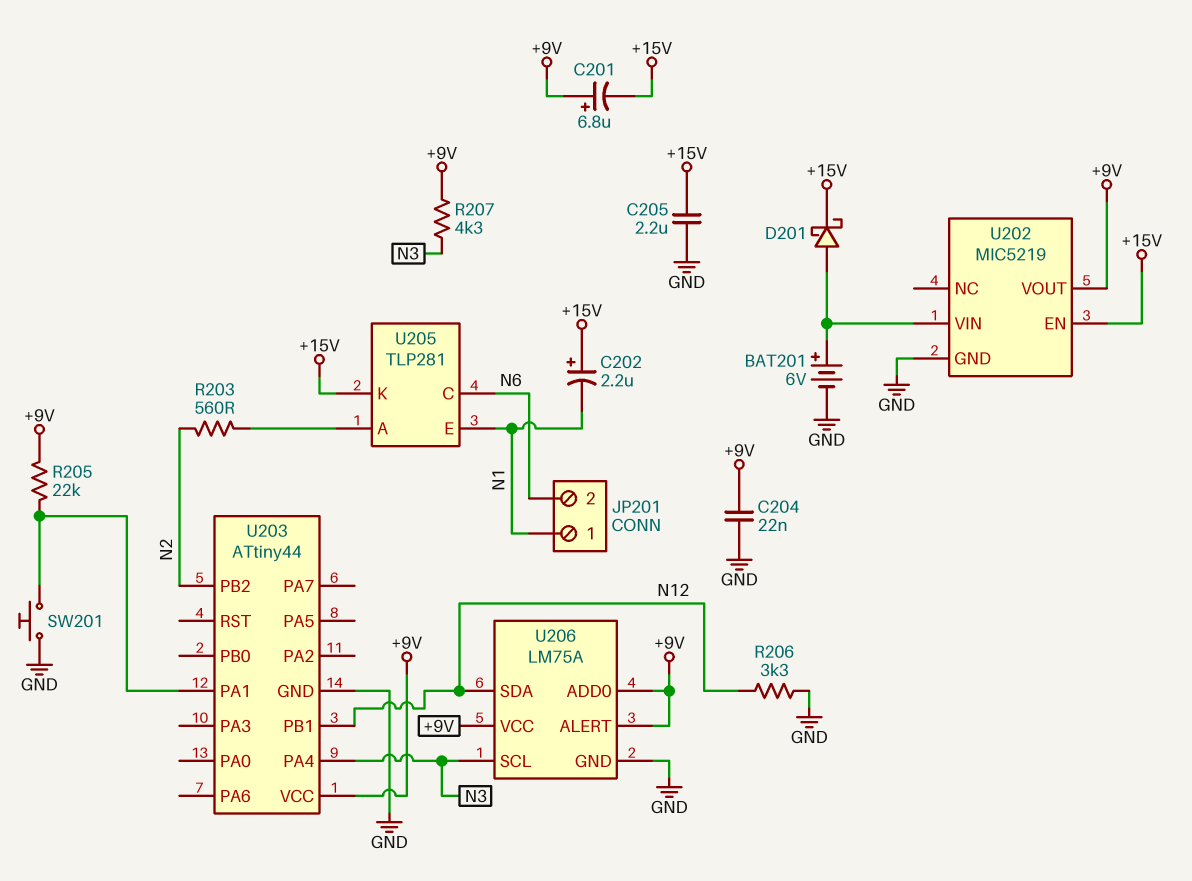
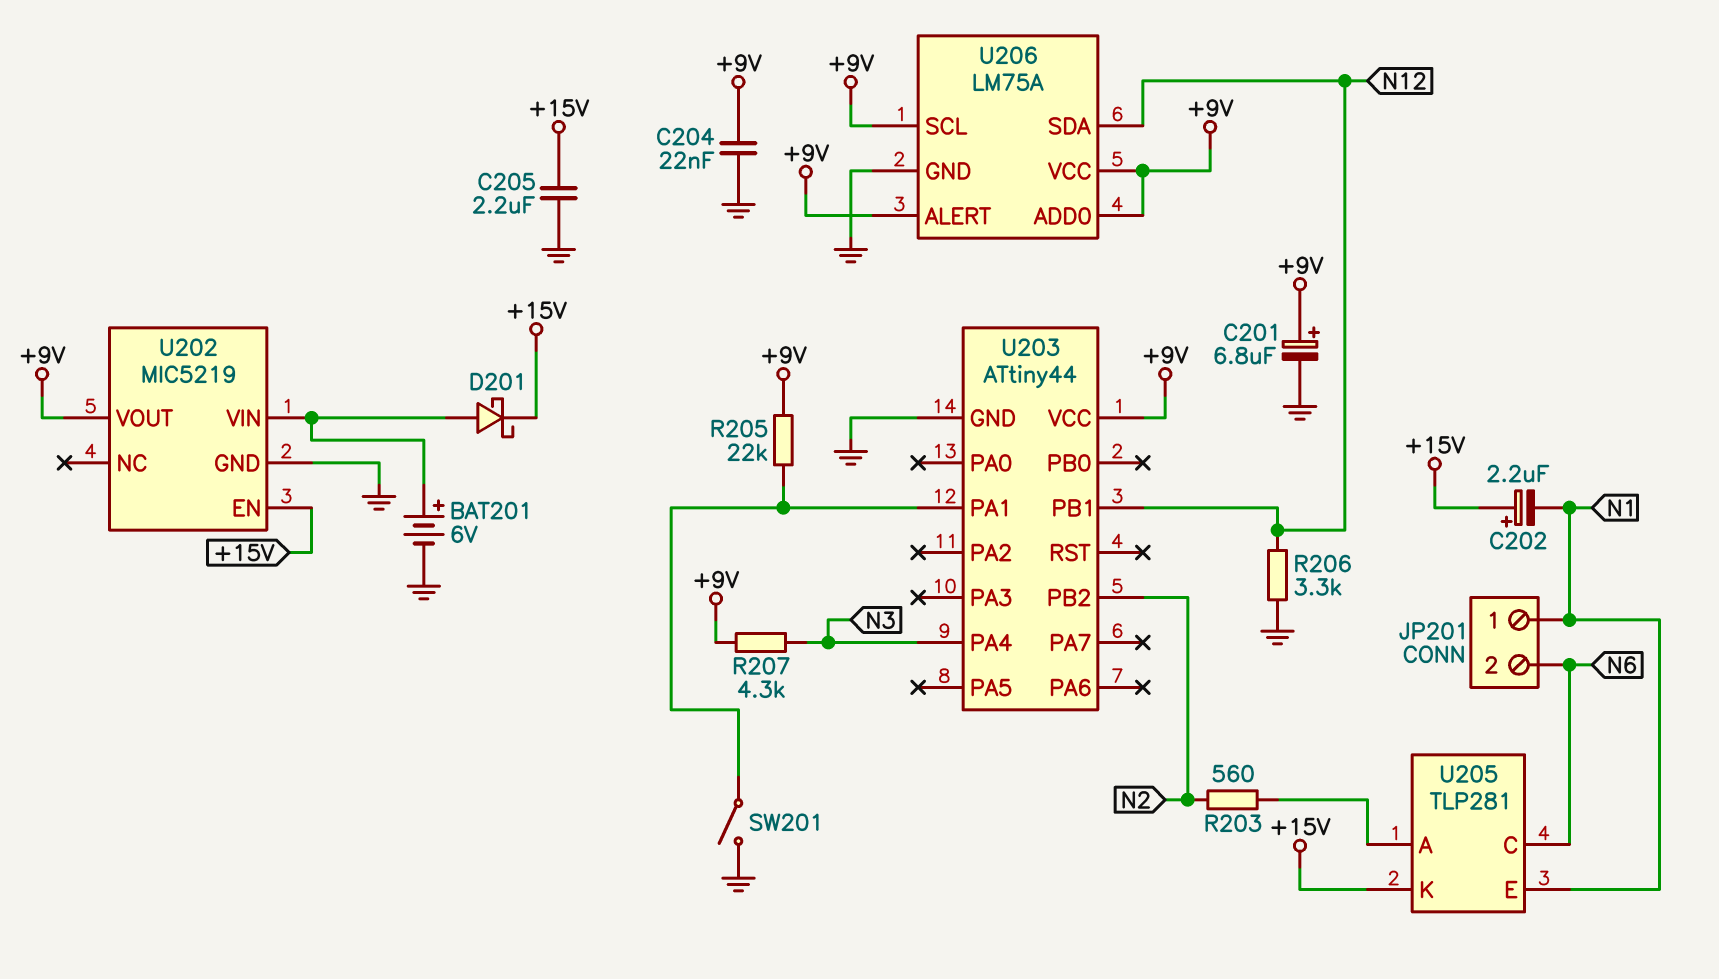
C201: 6.8uF (plus +9V, minus +15V) -> 6.8uF (plus +9V, minus GND)
SW201: button (GND, U203/PA1) -> switch (GND, U203/PA1)
U206 pin SCL: N3 -> +9V

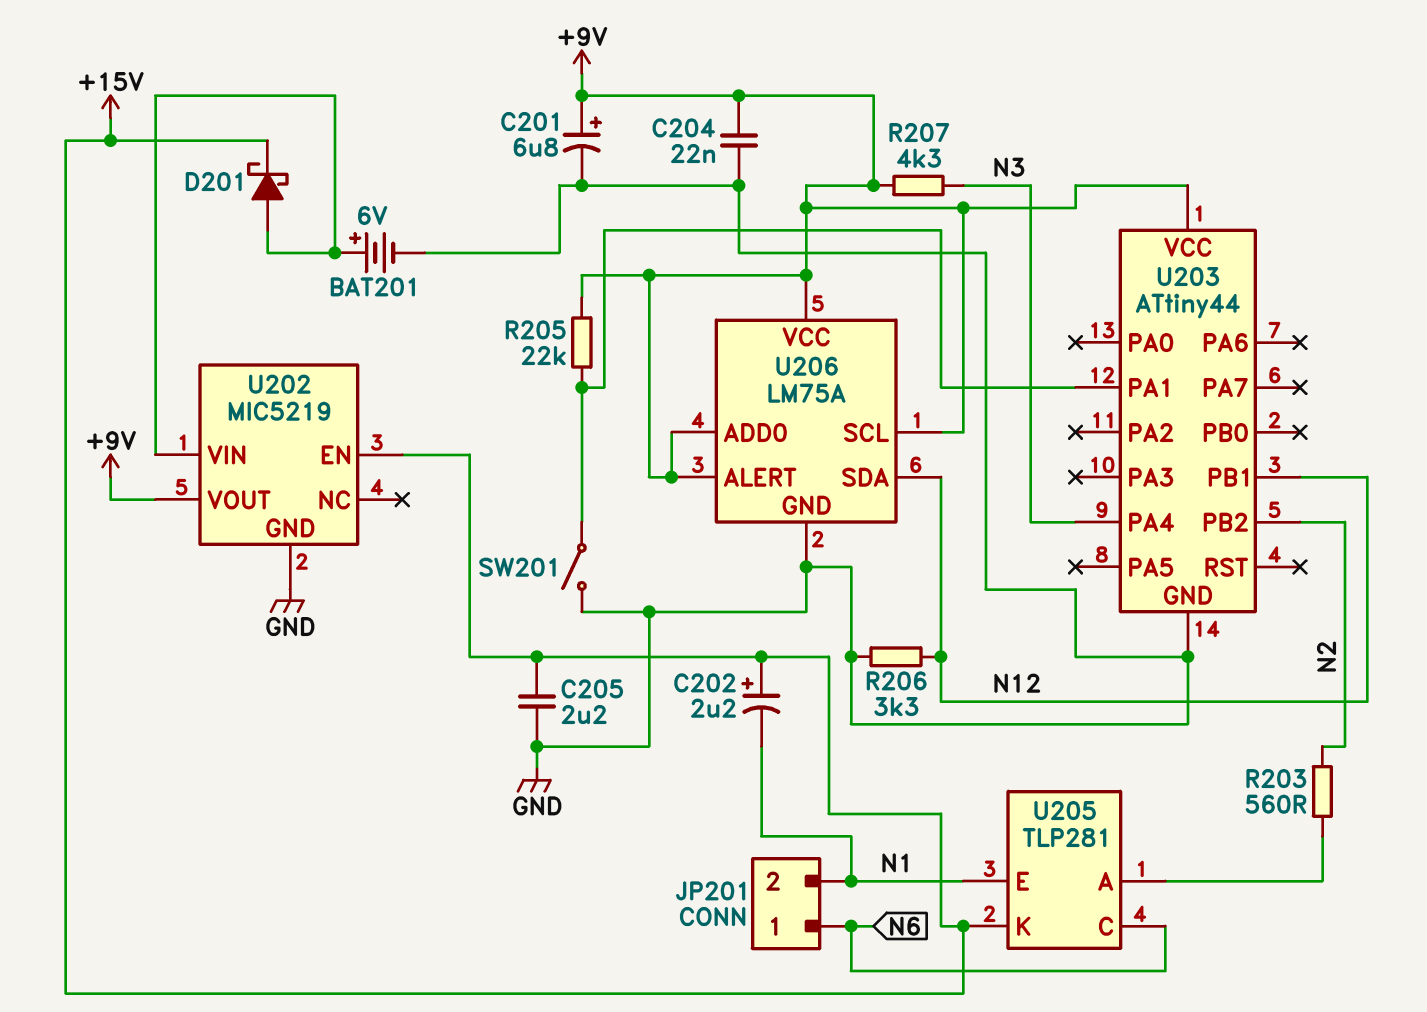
JP201 pin 1: N1 -> N6
JP201 pin 2: N6 -> N1

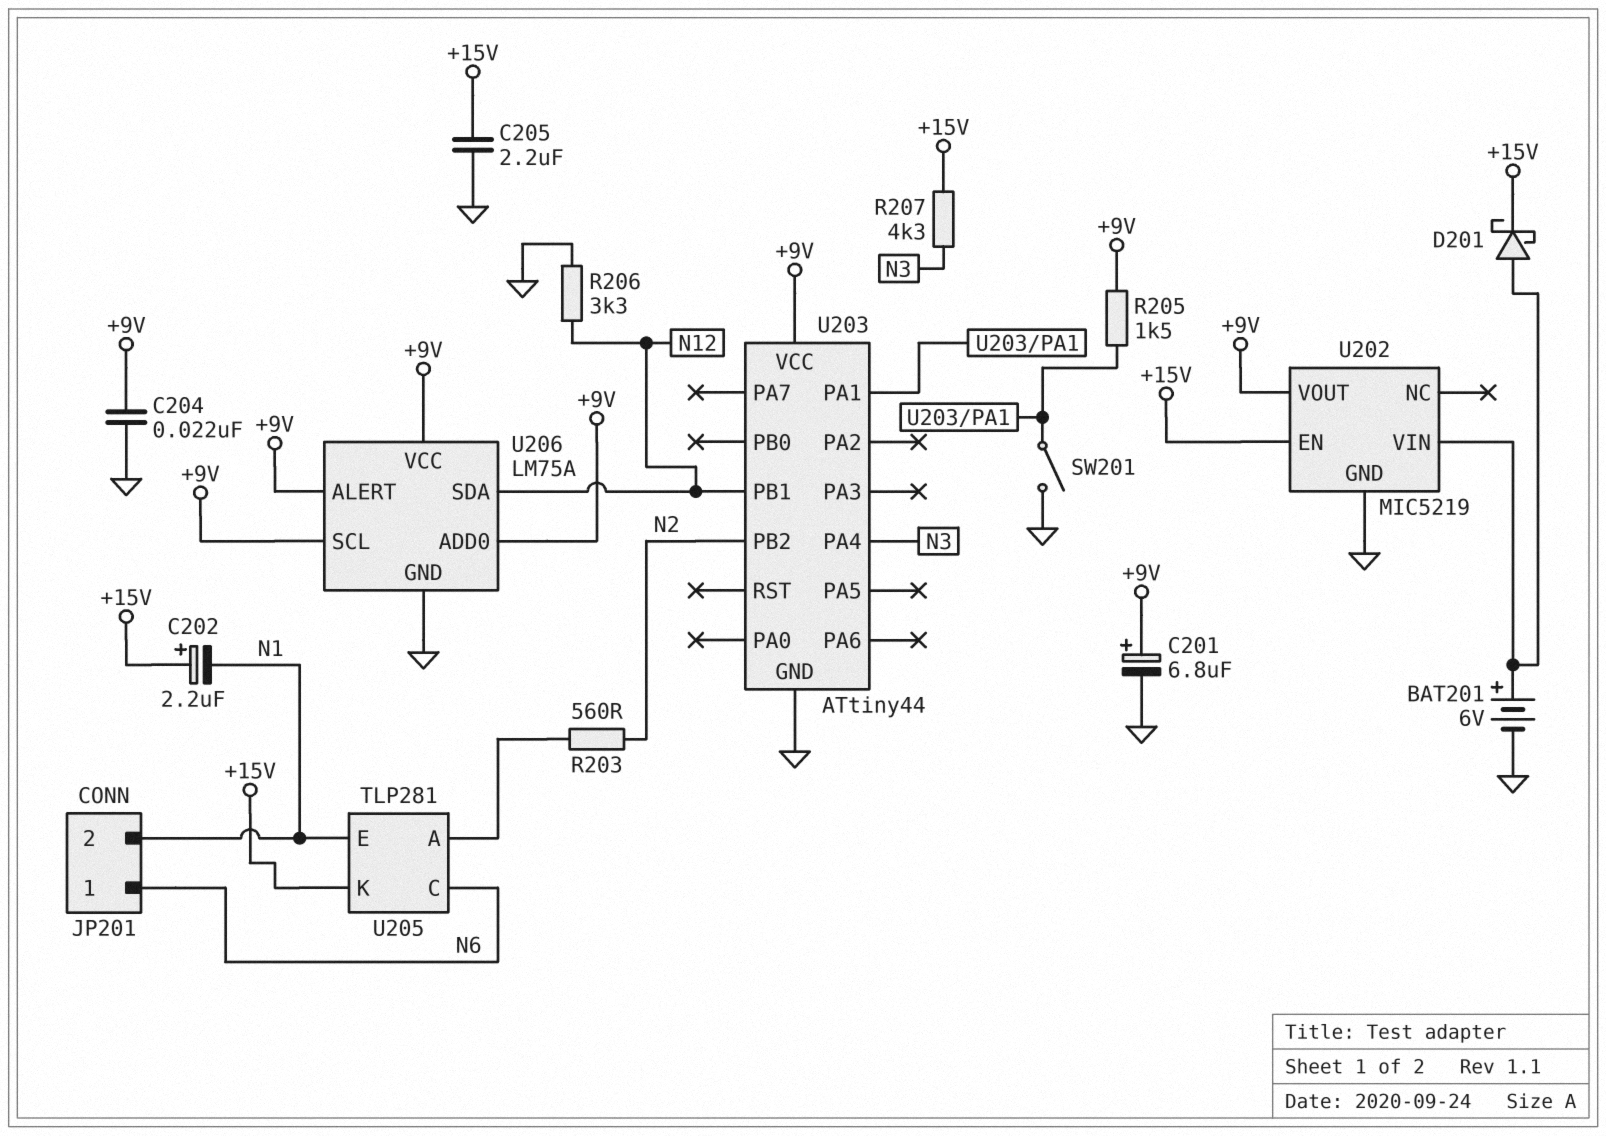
R205: 22k (+9V, U203/PA1) -> 1.5k (+9V, U203/PA1)
R207: 4.3k (+9V, N3) -> 4.3k (+15V, N3)

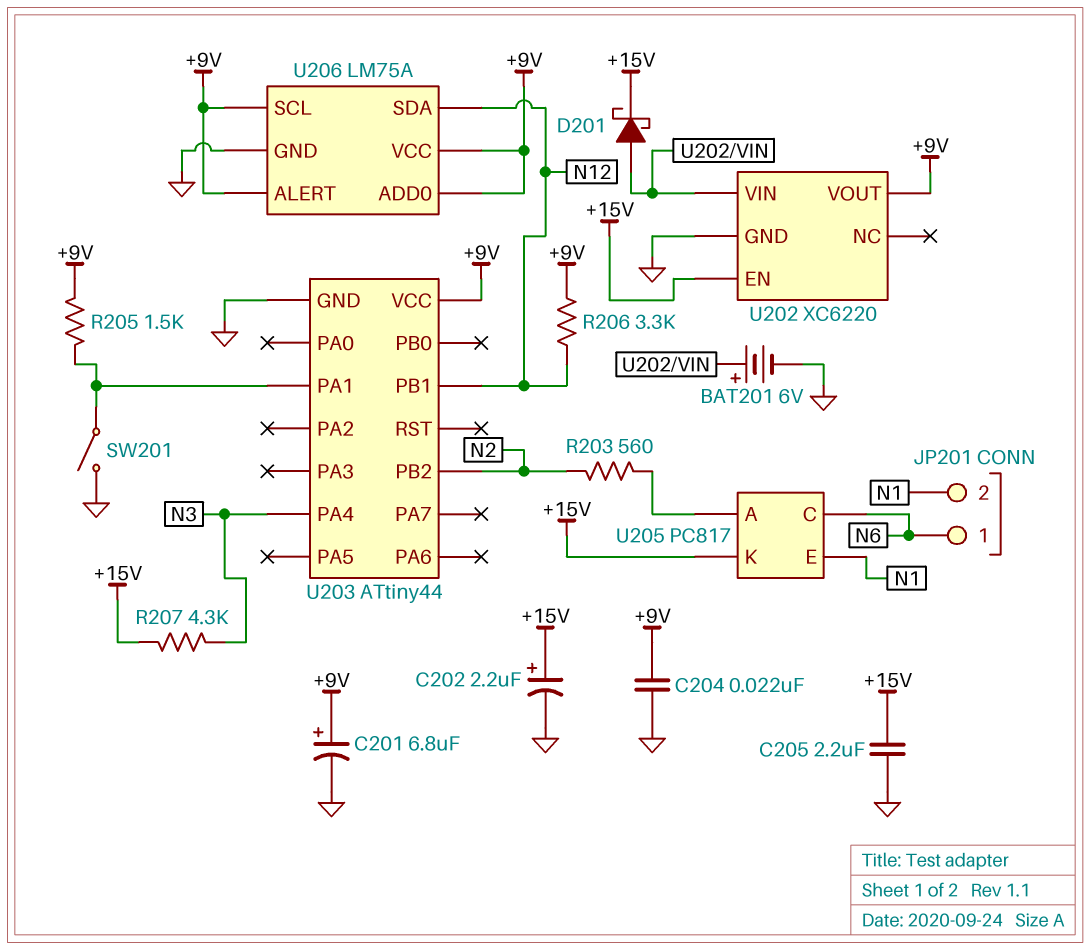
C202: 2.2uF (plus +15V, minus N1) -> 2.2uF (plus +15V, minus GND)
R206: 3.3k (GND, N12) -> 3.3k (+9V, N12)
U202: MIC5219 -> XC6220
U205: TLP281 -> PC817

